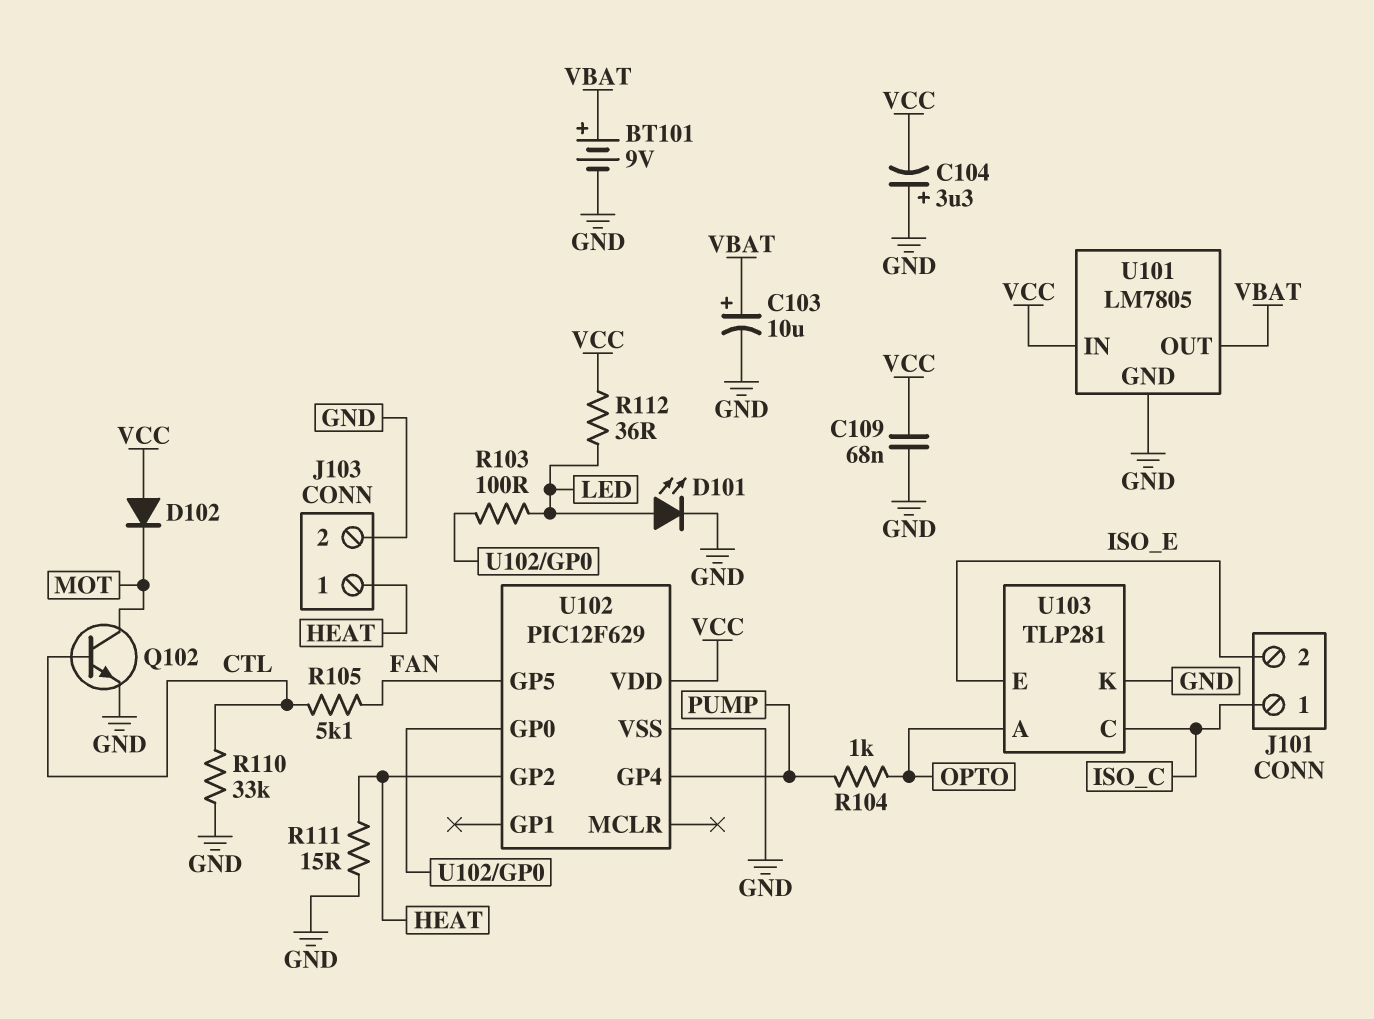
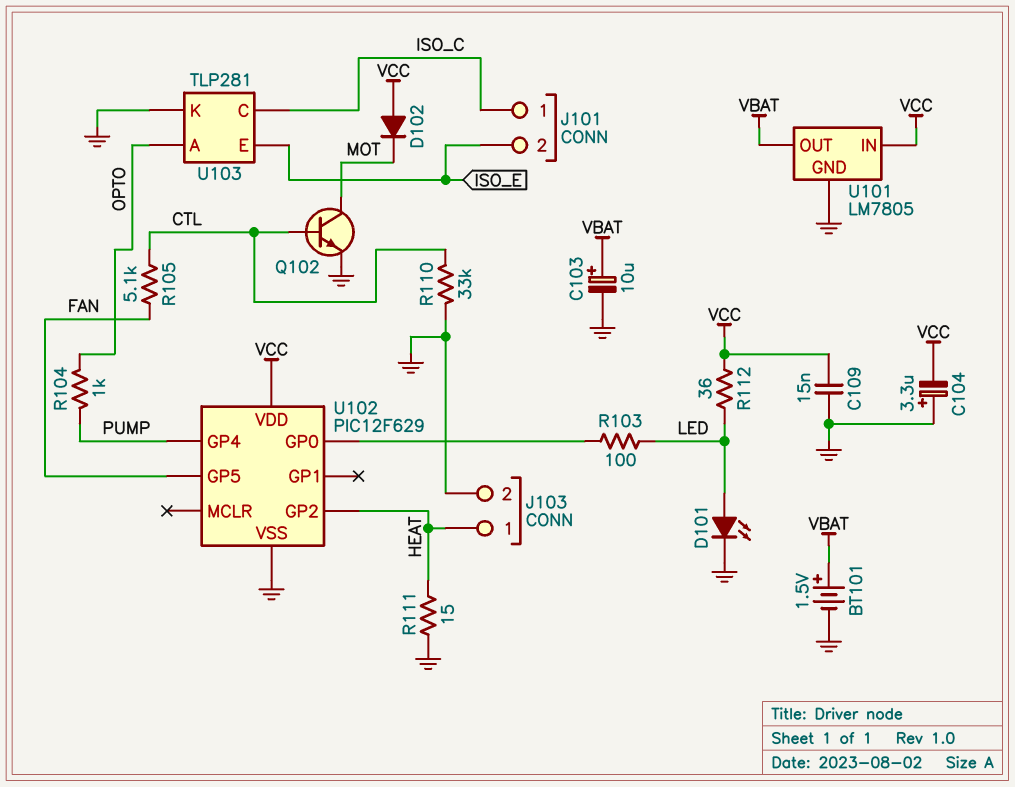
BT101: 9V (plus VBAT, minus GND) -> 1.5V (plus VBAT, minus GND)
C109: 68nF (GND, VCC) -> 15nF (GND, VCC)

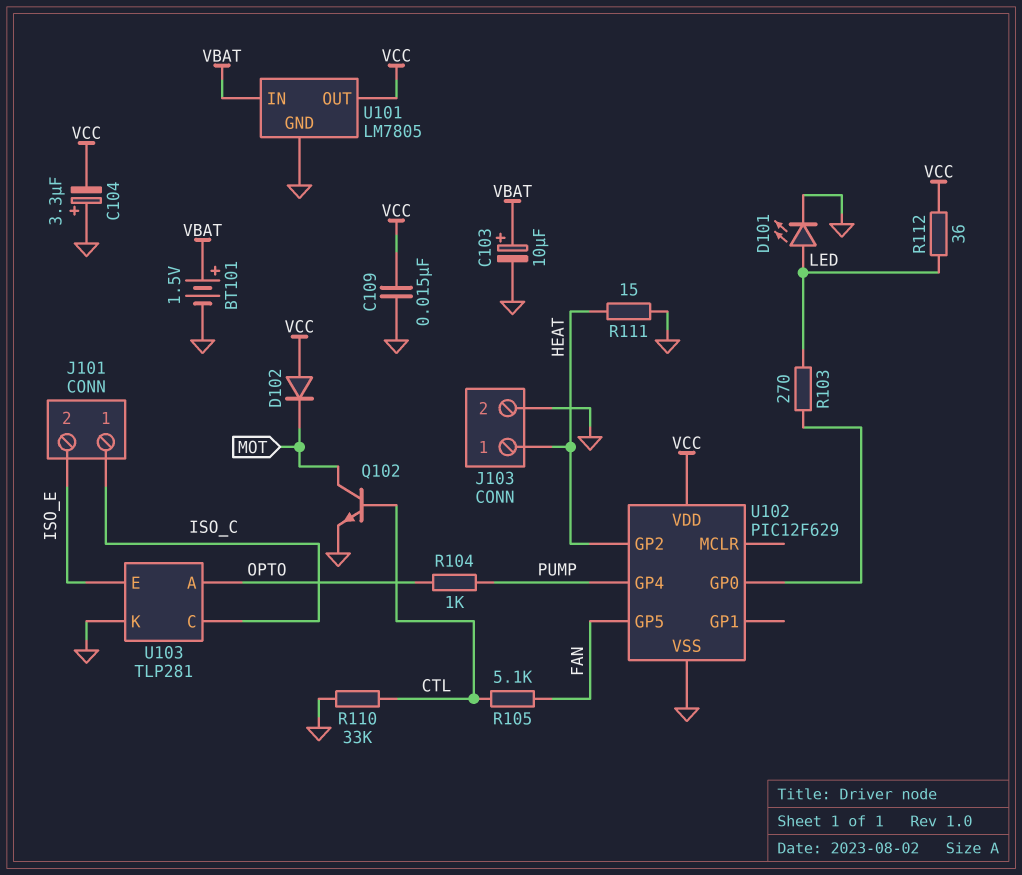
R103: 100 (LED, U102/GP0) -> 270 (LED, U102/GP0)
U101 pin IN: VCC -> VBAT
U101 pin OUT: VBAT -> VCC

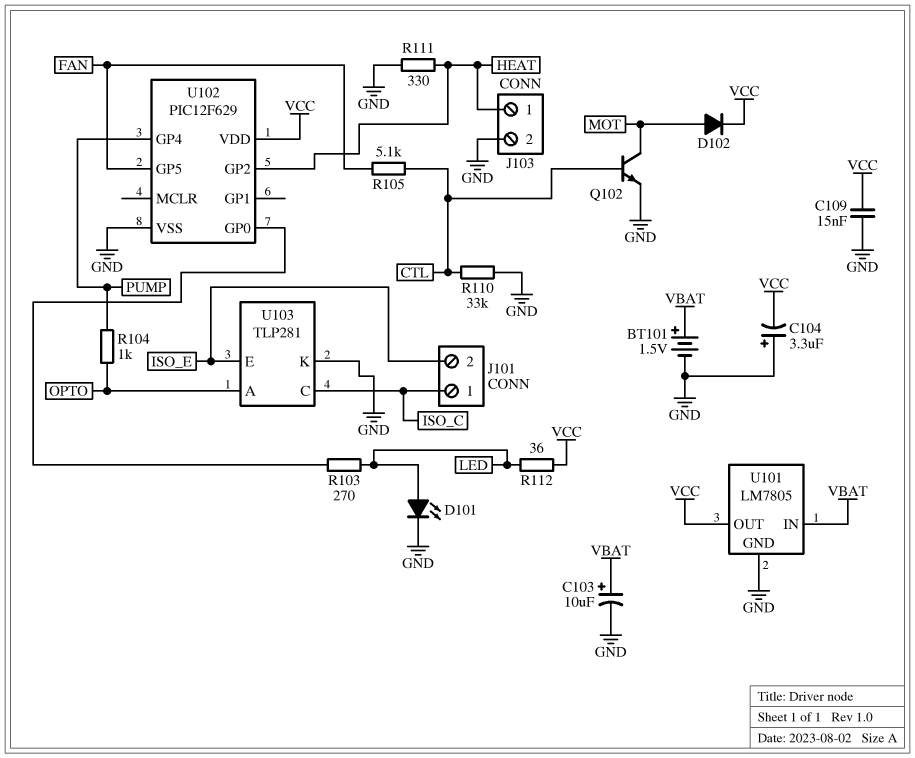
D102: diode (A VCC, K MOT) -> diode (A MOT, K VCC)
R111: 15 (GND, HEAT) -> 330 (GND, HEAT)

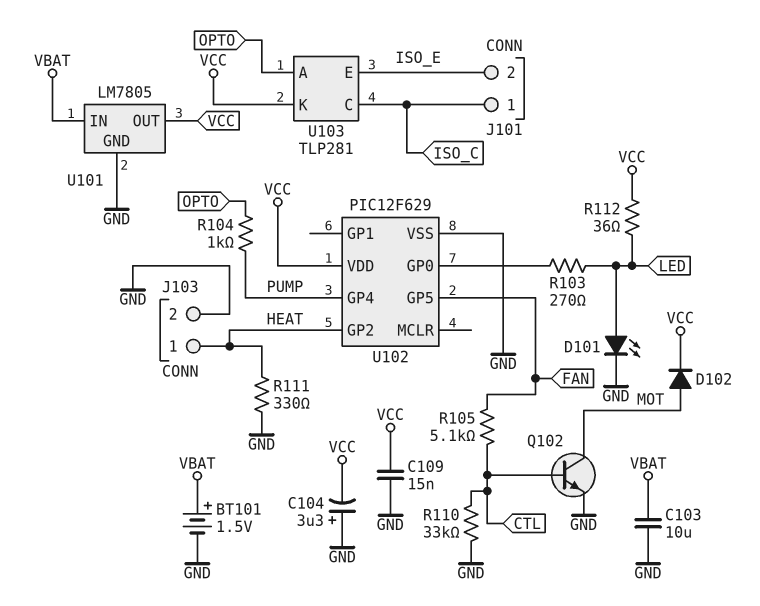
C103: 10uF (plus VBAT, minus GND) -> 10uF (GND, VBAT)
U103 pin K: GND -> VCC

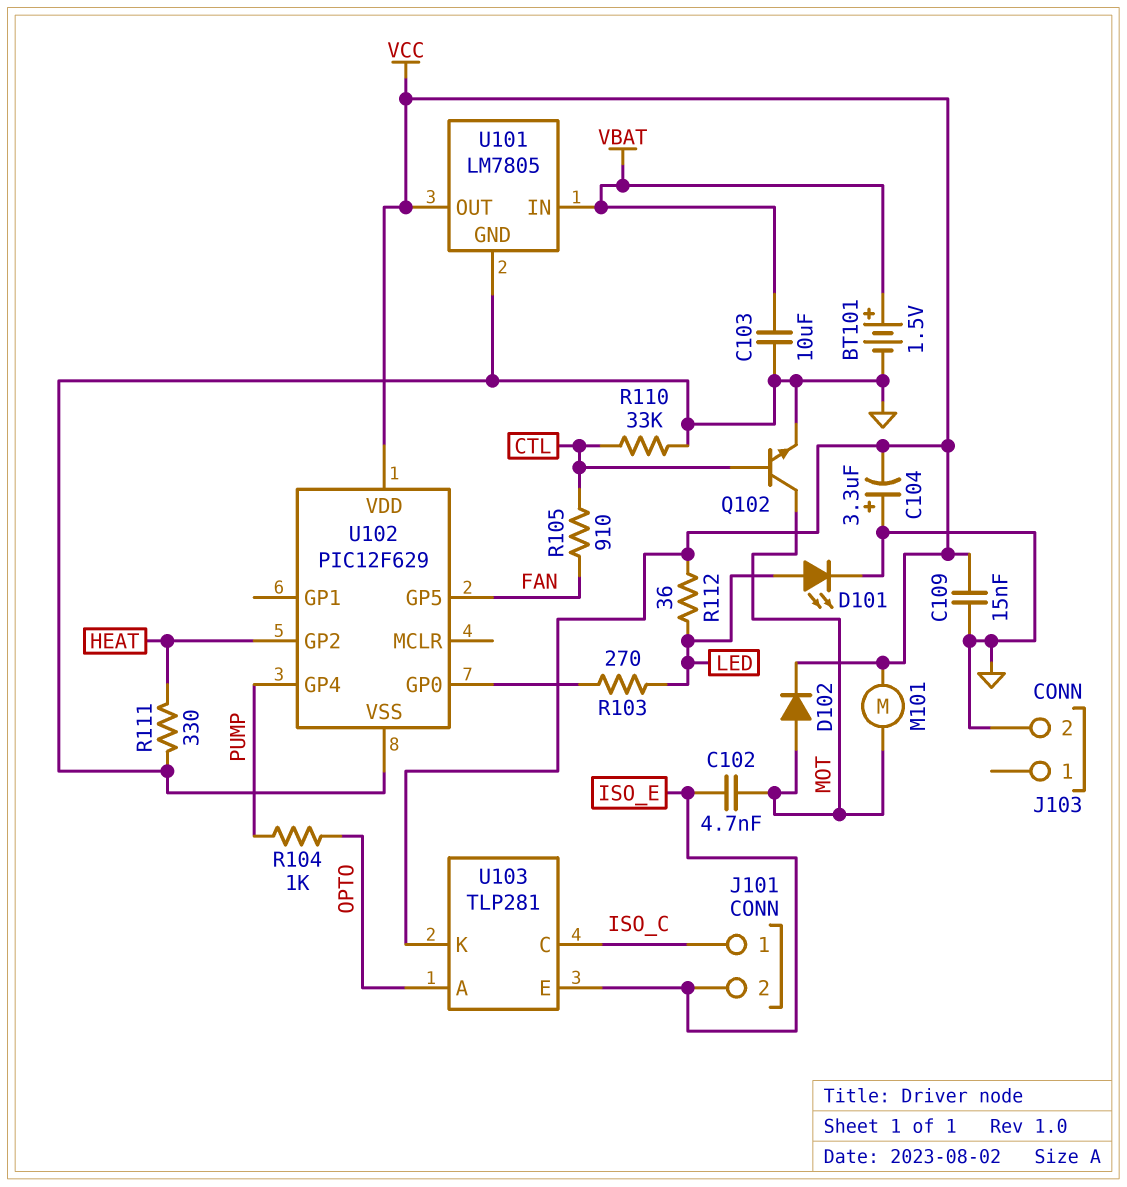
C102: none -> 4.7nF (ISO_E, MOT)
J103 pin 1: HEAT -> none
M101: none -> motor (MOT, VCC)
R105: 5.1k (CTL, FAN) -> 910 (CTL, FAN)

